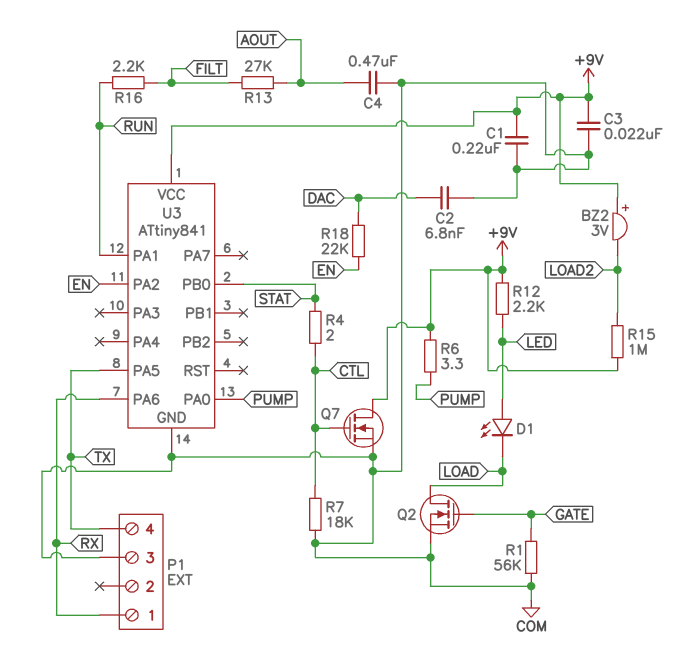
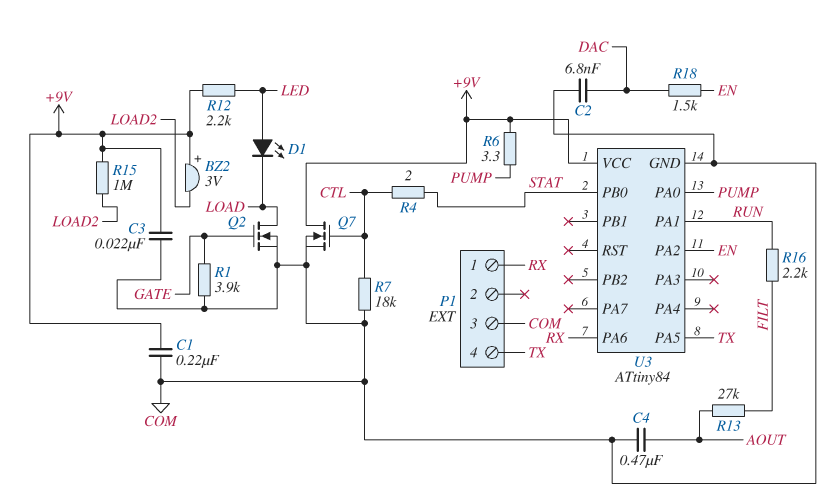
R1: 56k (COM, GATE) -> 3.9k (COM, GATE)
R18: 22k (DAC, EN) -> 1.5k (DAC, EN)
U3: ATtiny841 -> ATtiny84

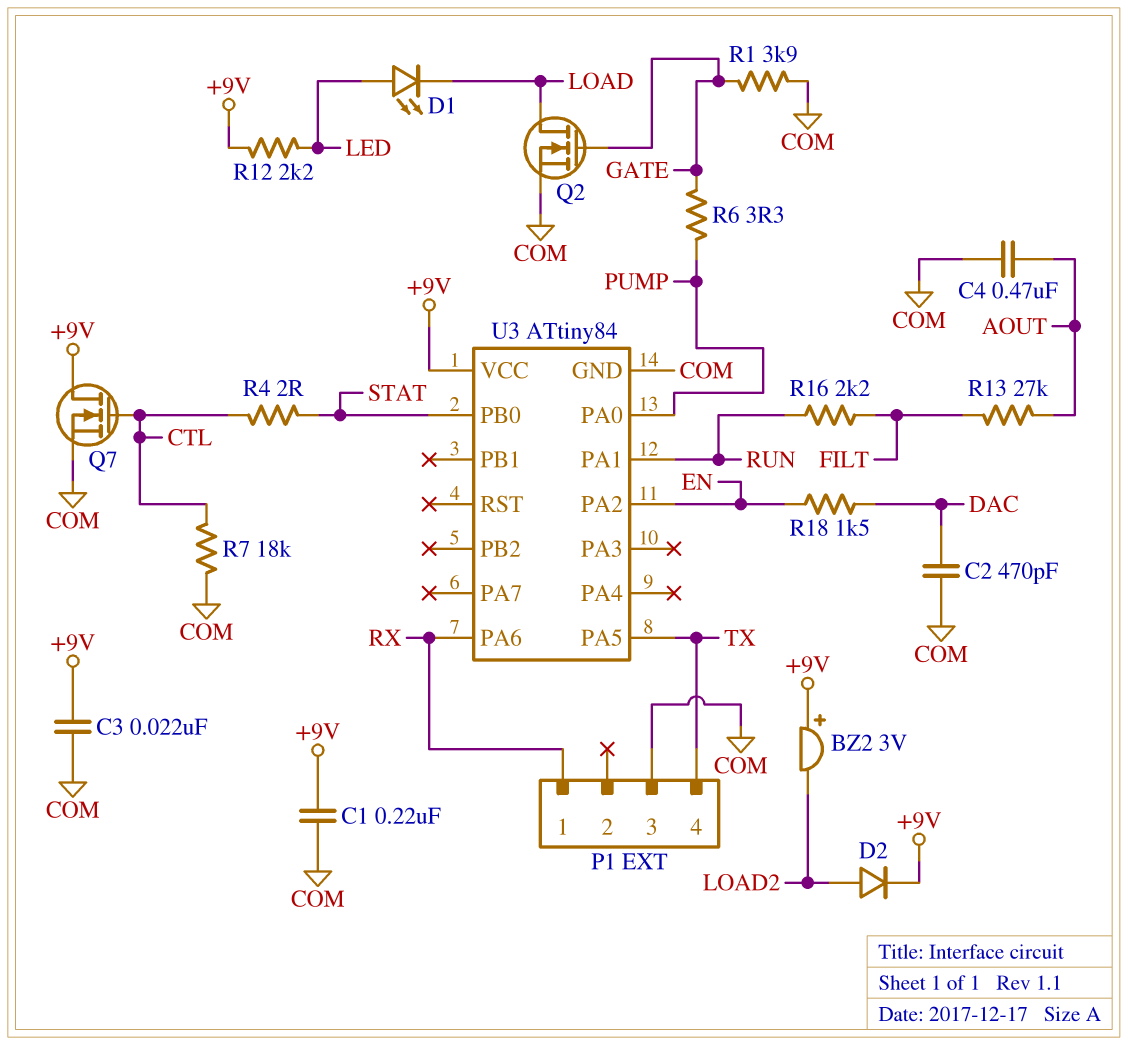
C2: 6.8nF (COM, DAC) -> 470pF (COM, DAC)
D2: none -> diode (A LOAD2, K +9V)
R6: 3.3 (+9V, PUMP) -> 3.3 (GATE, PUMP)
R15: 1M (+9V, LOAD2) -> none

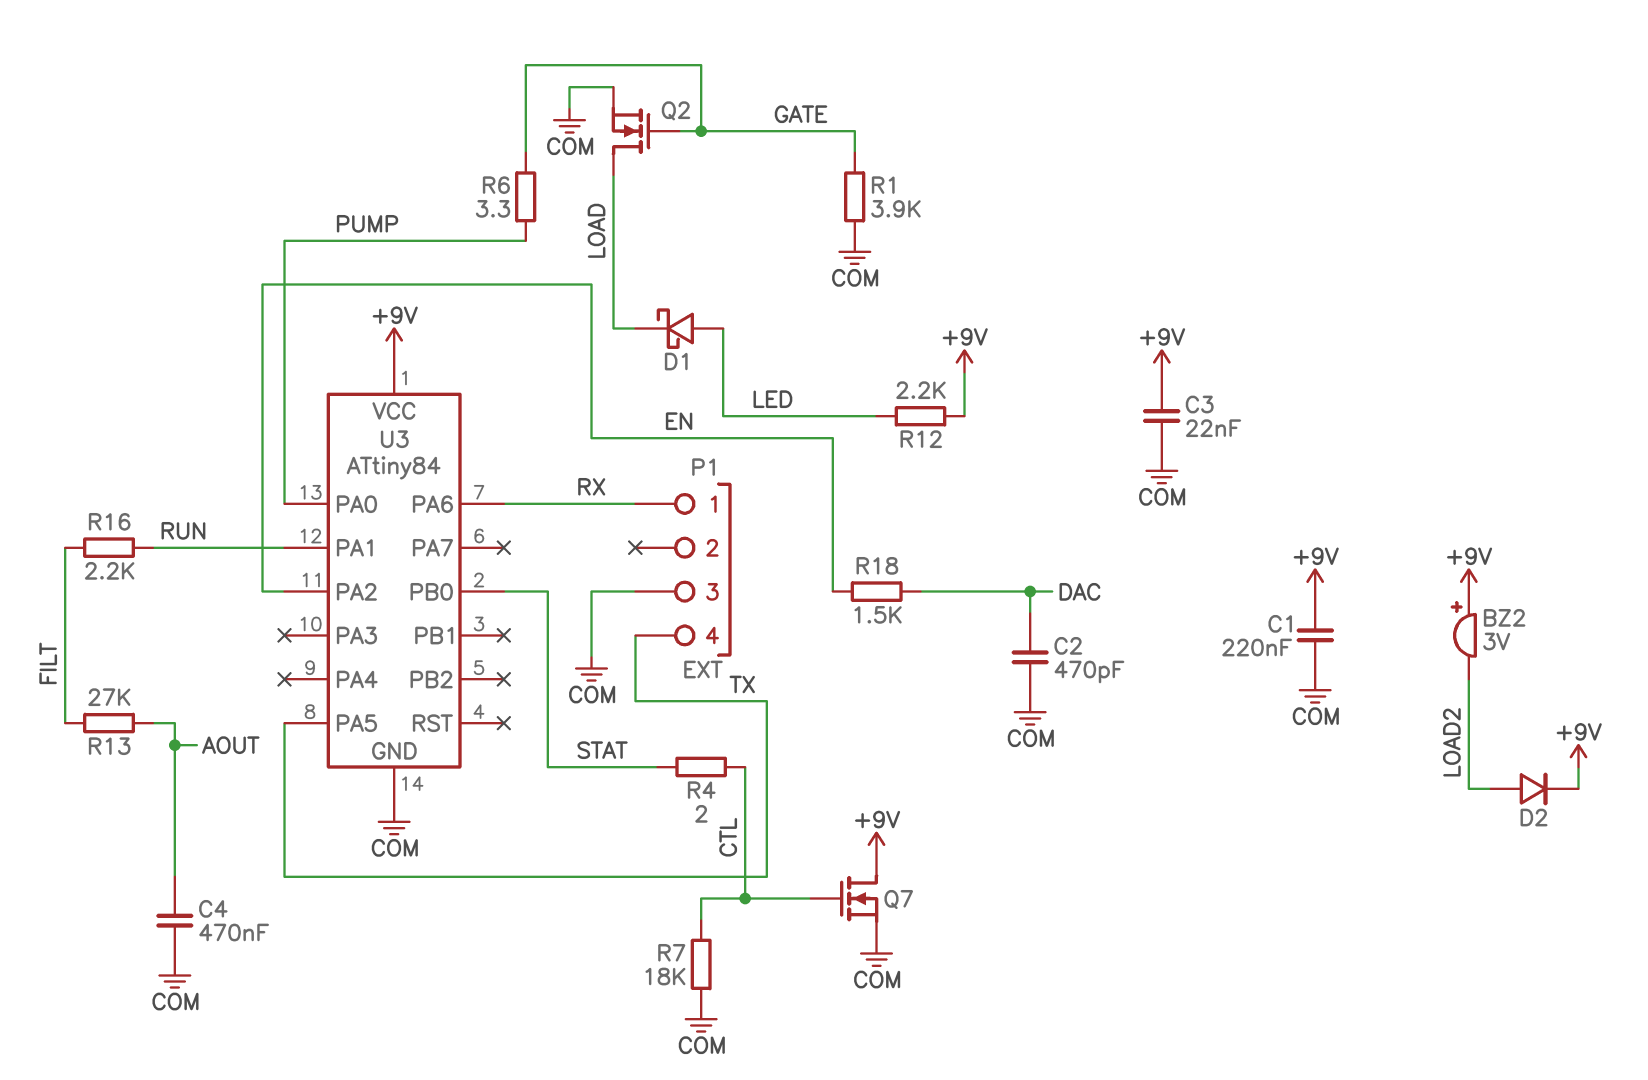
D1: LED (A LED, K LOAD) -> schottky (A LED, K LOAD)

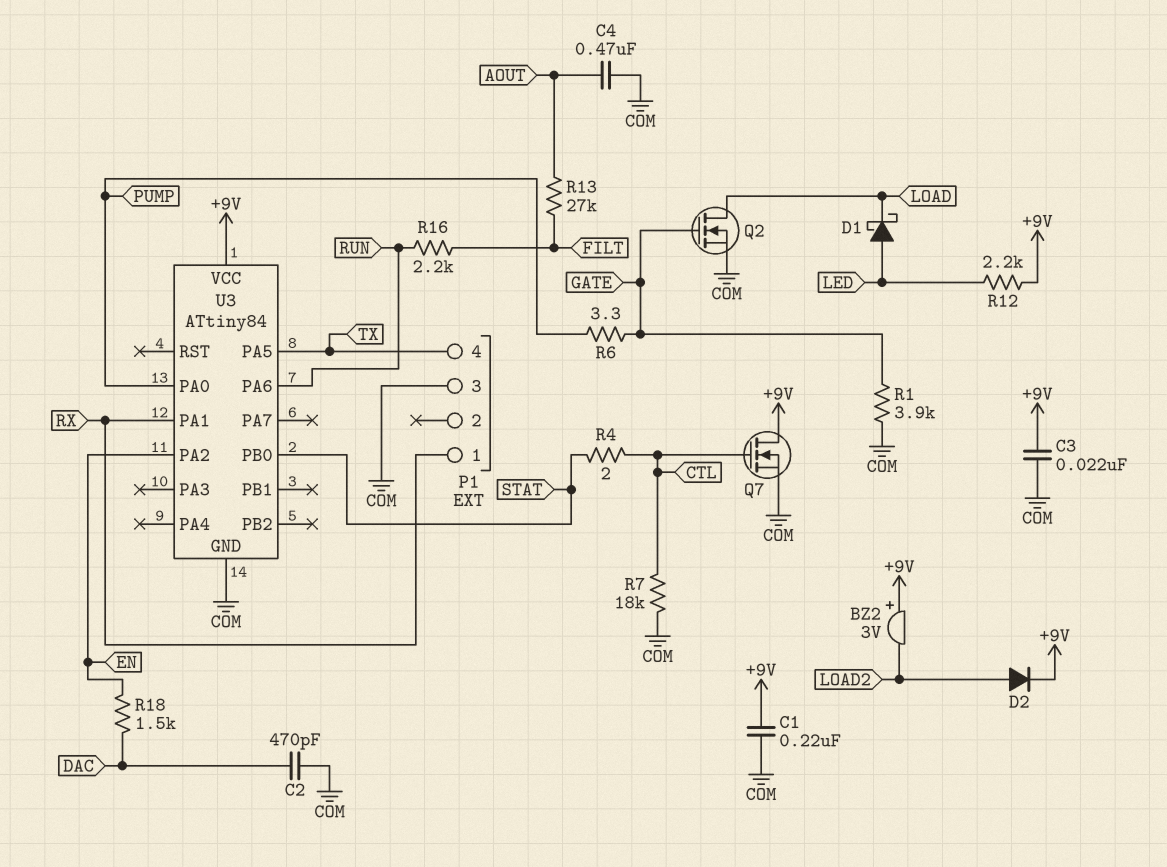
U3 pin PA1: RUN -> RX
U3 pin PA6: RX -> RUN

